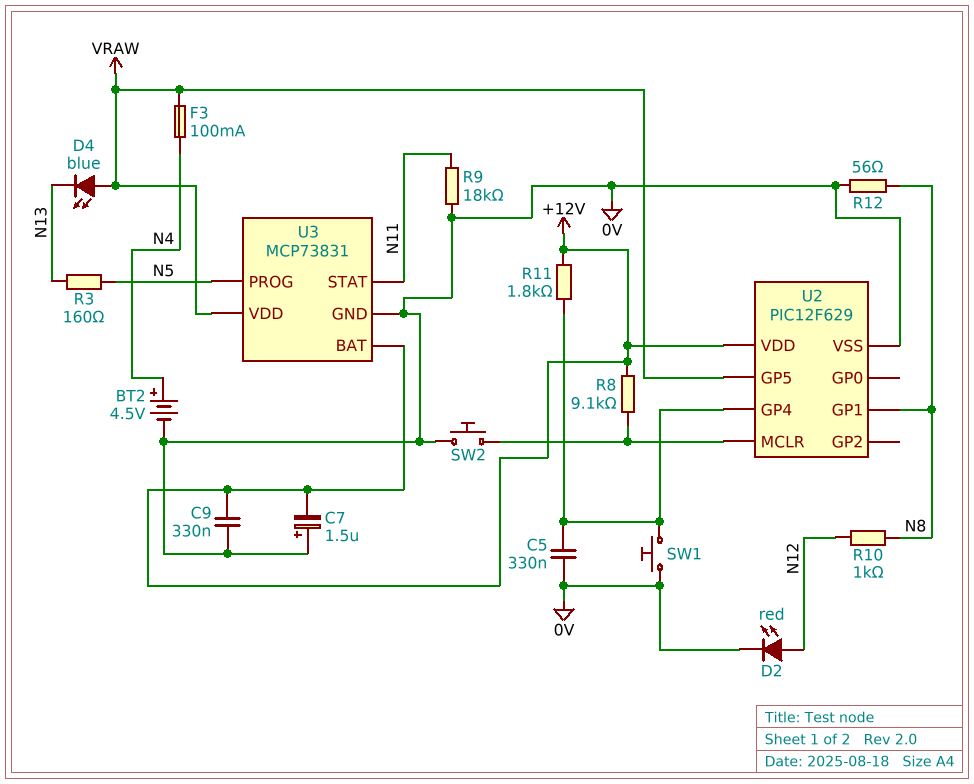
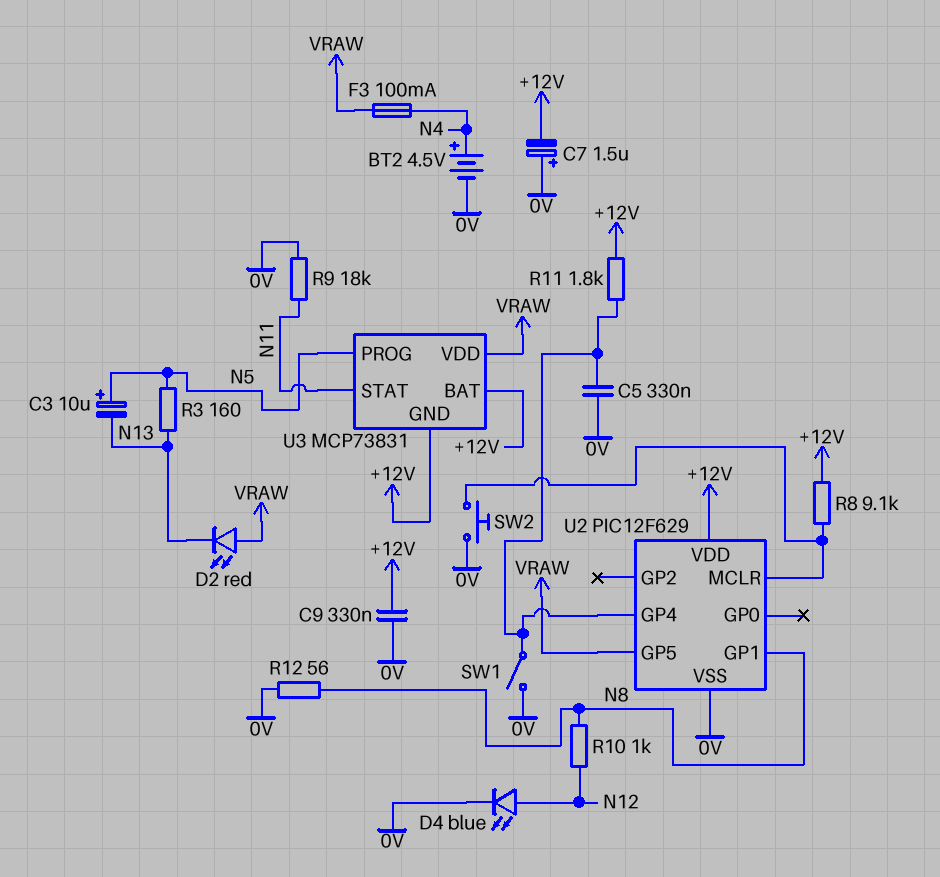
C3: none -> 10uF (plus N5, minus N13)
D2: LED red (A N12, K 0V) -> LED red (A VRAW, K N13)
D4: LED blue (A VRAW, K N13) -> LED blue (A N12, K 0V)
SW1: button (0V, U2/GP4) -> switch (0V, U2/GP4)
U3 pin GND: 0V -> +12V

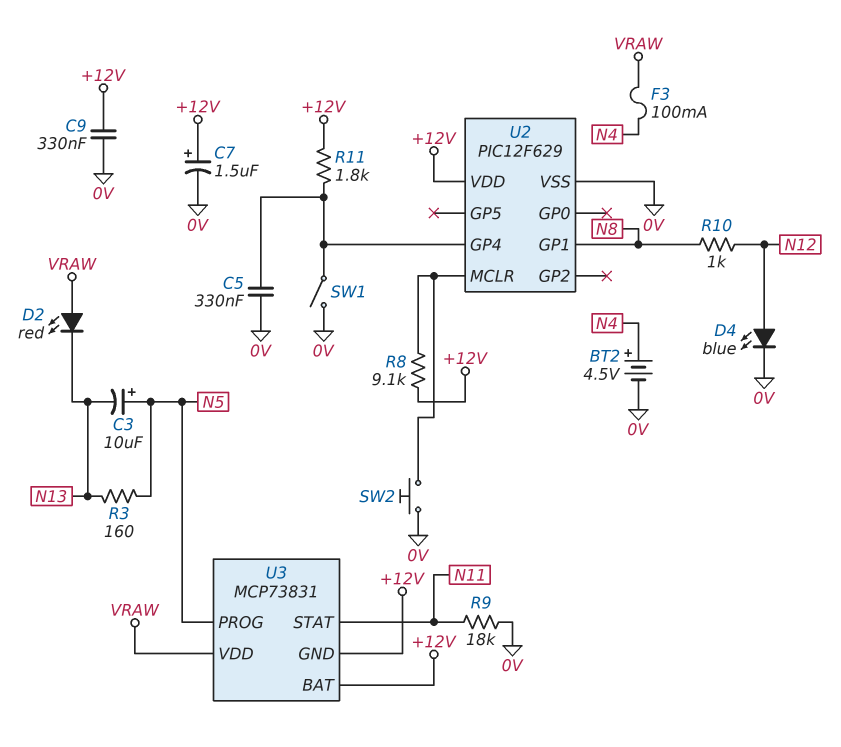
C7: 1.5uF (plus 0V, minus +12V) -> 1.5uF (plus +12V, minus 0V)
R12: 56 (0V, N8) -> none
U2 pin GP5: VRAW -> none

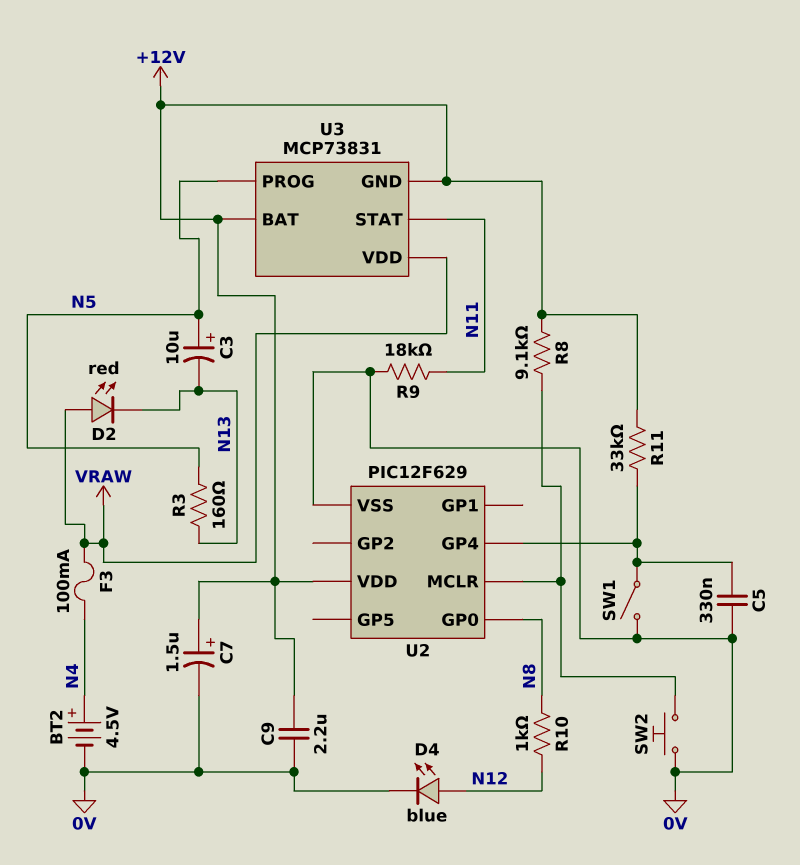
C9: 330nF (+12V, 0V) -> 2.2uF (+12V, 0V)
R11: 1.8k (+12V, U2/GP4) -> 33k (+12V, U2/GP4)
U2 pin GP0: none -> N8
U2 pin GP1: N8 -> none

